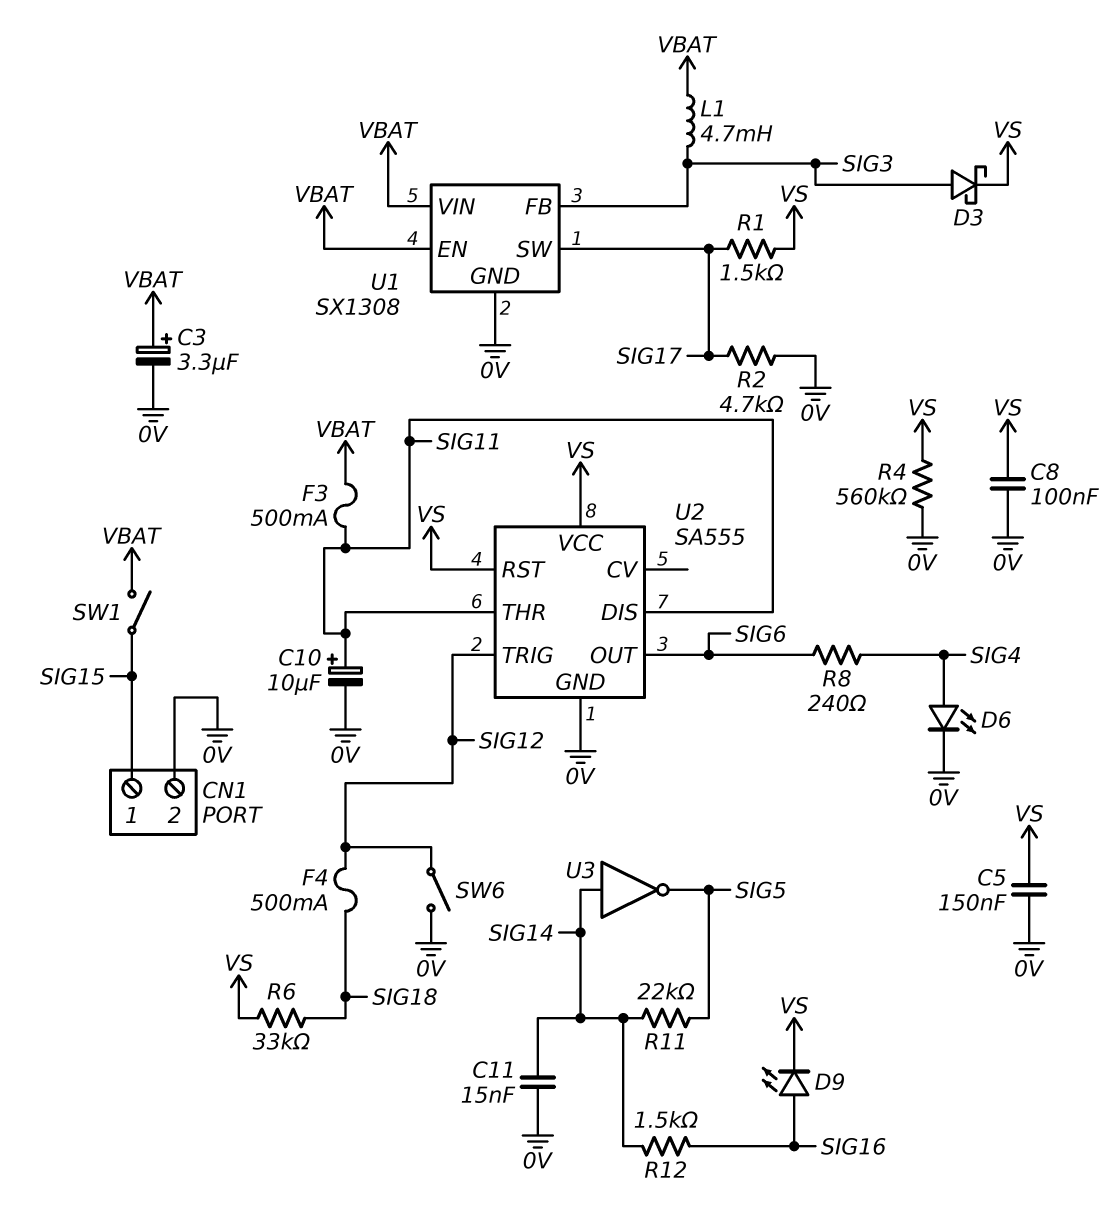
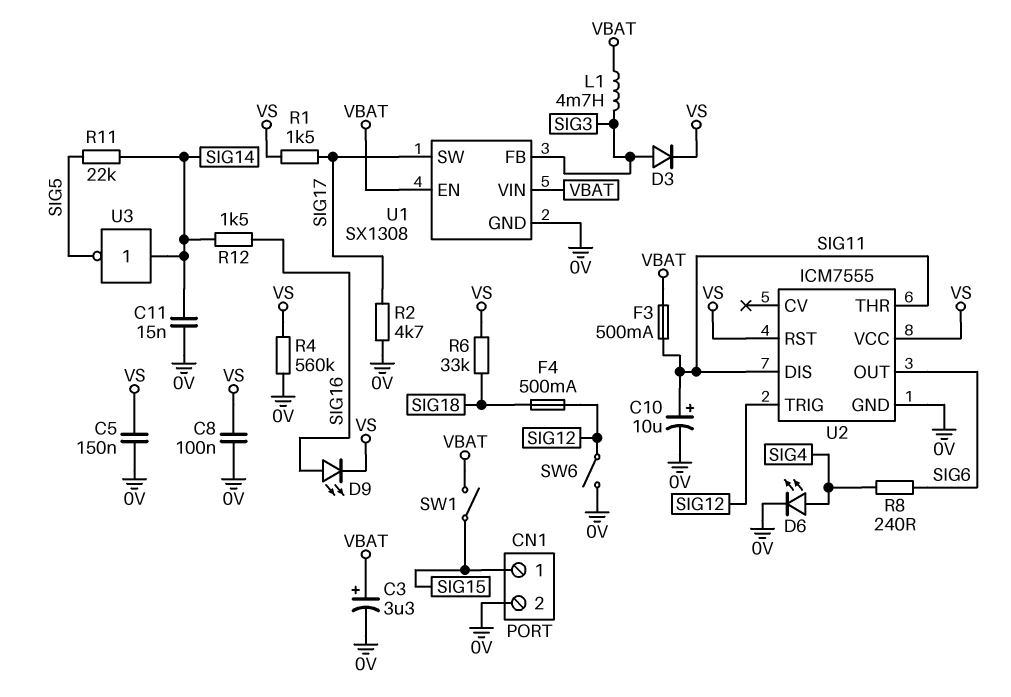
D3: schottky (A SIG3, K VS) -> diode (A SIG3, K VS)
U2: SA555 -> ICM7555

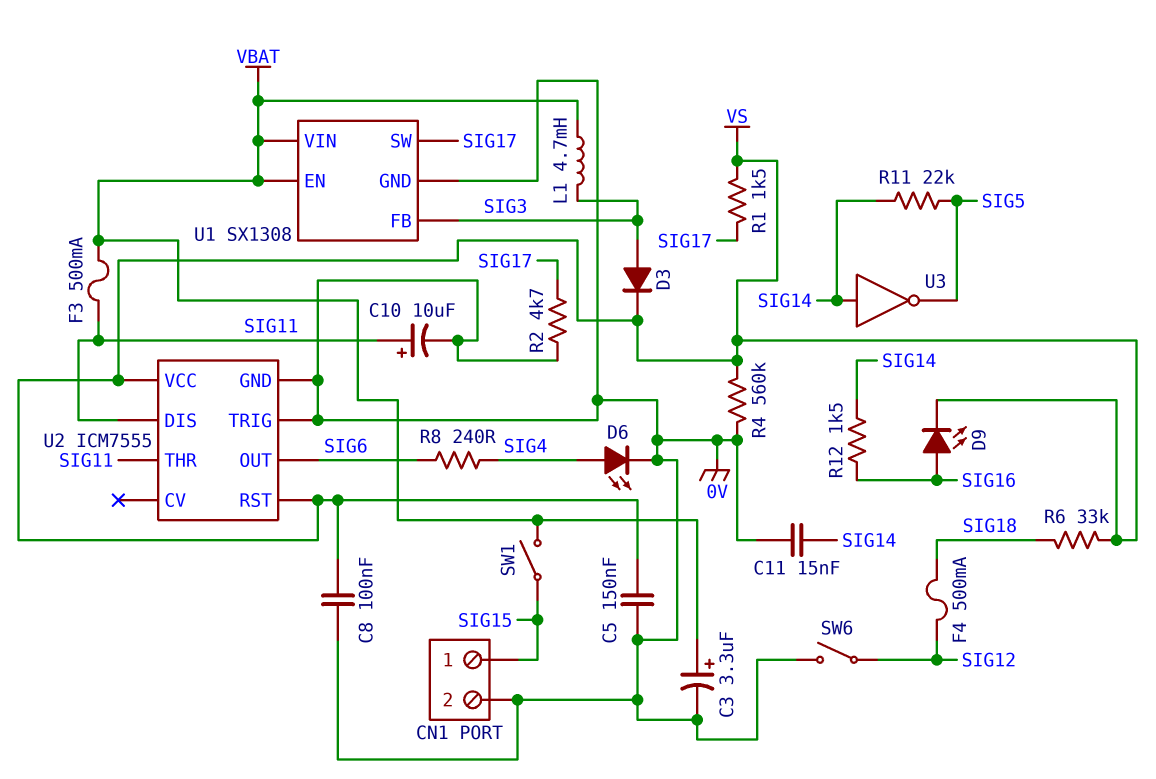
U2 pin TRIG: SIG12 -> 0V

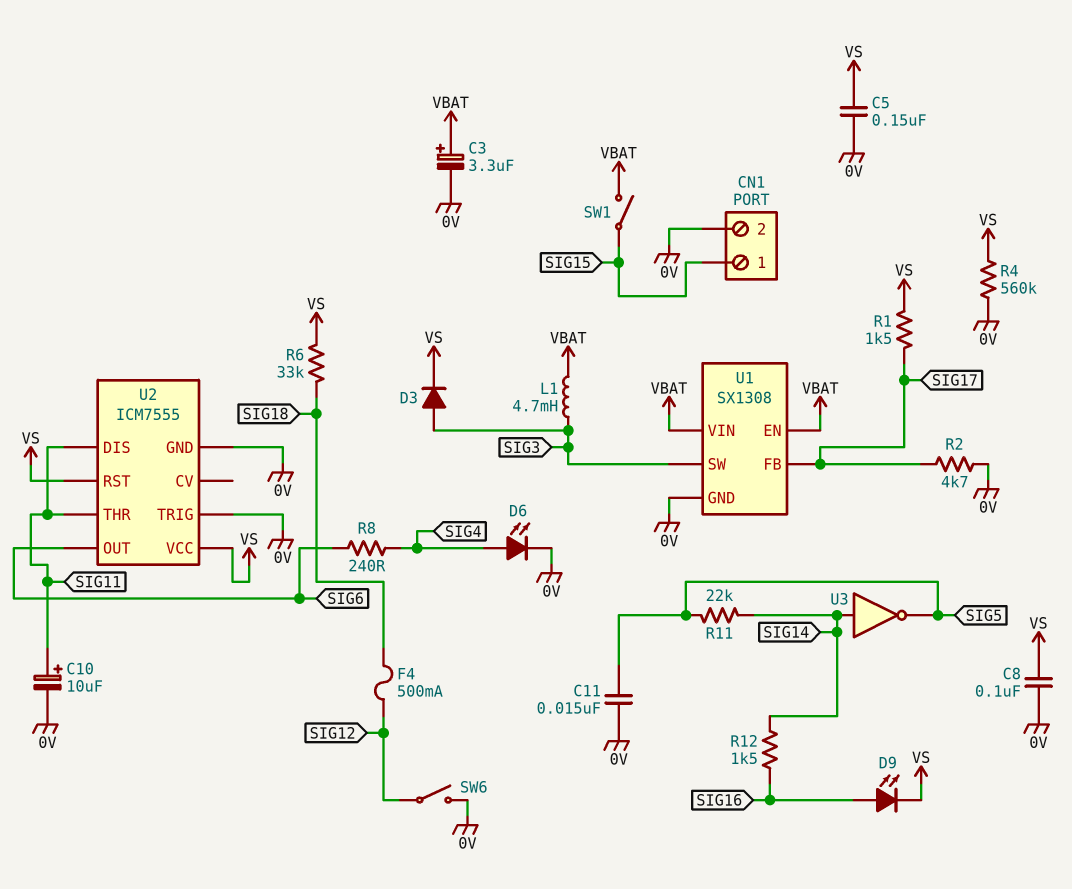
C11: 15nF (0V, SIG14) -> 15nF (0V, SIG5)
F3: 500mA (SIG11, VBAT) -> none
U1 pin FB: SIG3 -> SIG17
U1 pin SW: SIG17 -> SIG3

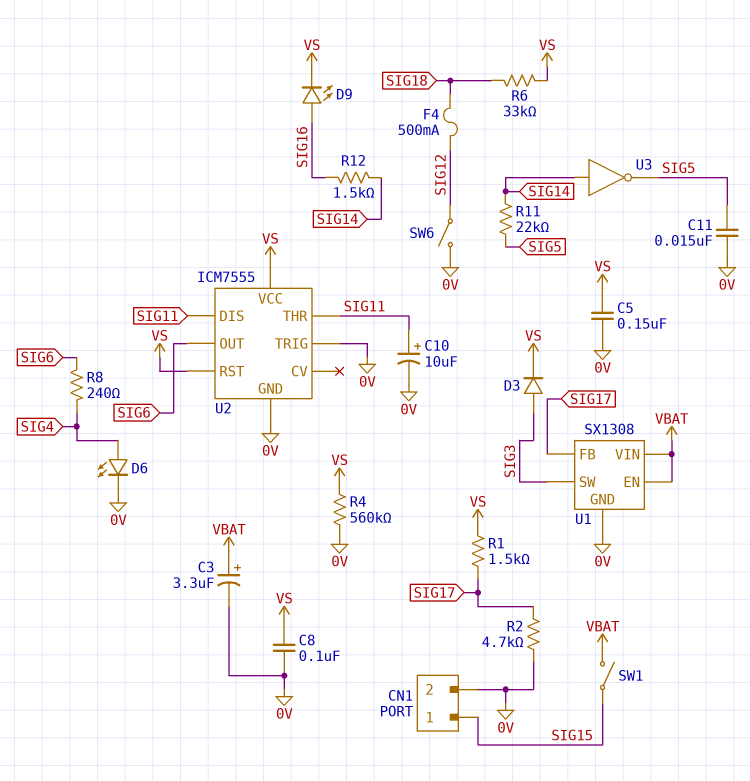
L1: 4.7mH (SIG3, VBAT) -> none

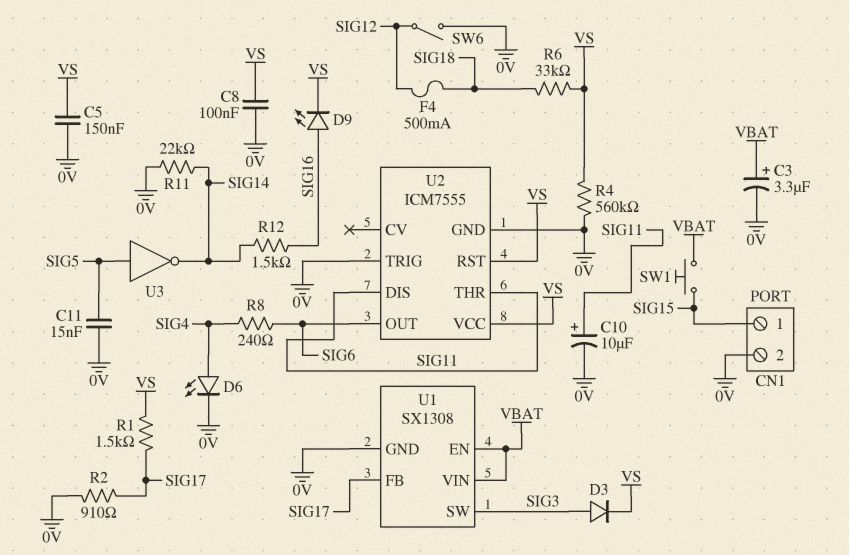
R2: 4.7k (0V, SIG17) -> 910 (0V, SIG17)
R11: 22k (SIG5, SIG14) -> 22k (0V, SIG14)
SW1: switch (SIG15, VBAT) -> button (SIG15, VBAT)
U3: NOT (in SIG14, out SIG5) -> NOT (in SIG5, out SIG14)

